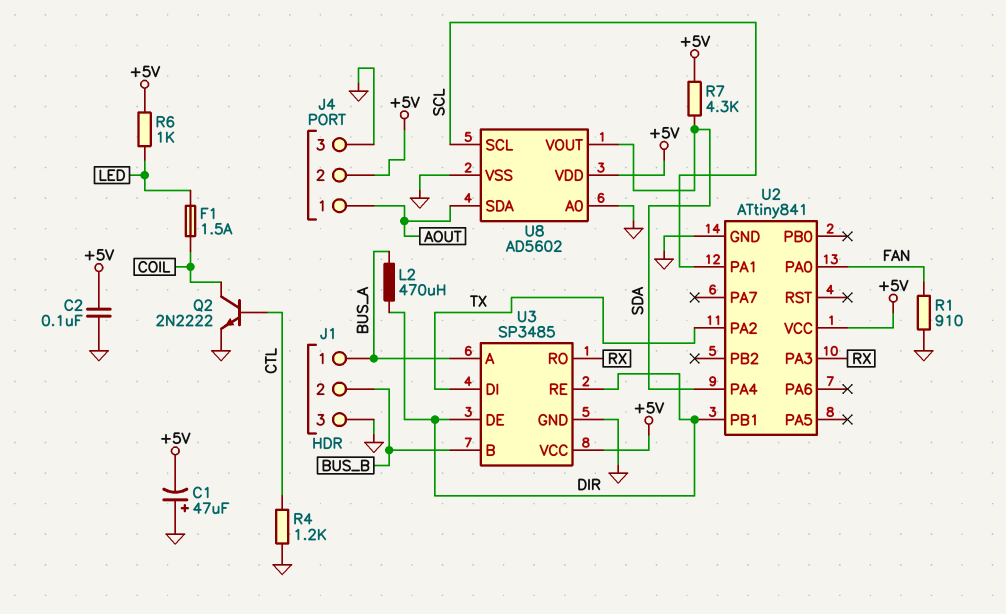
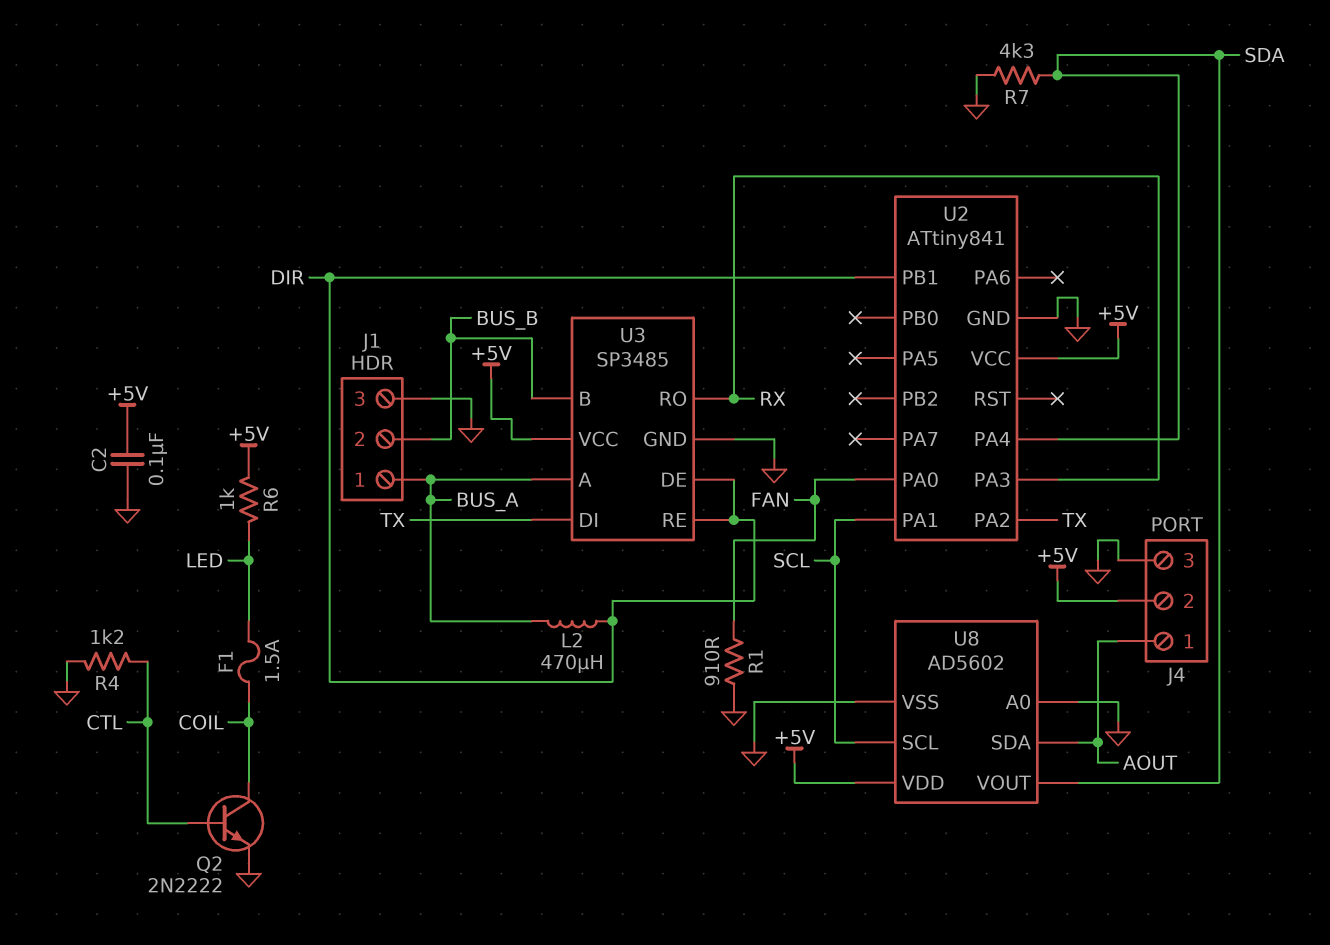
C1: 47uF (plus GND, minus +5V) -> none
R7: 4.3k (+5V, SDA) -> 4.3k (GND, SDA)

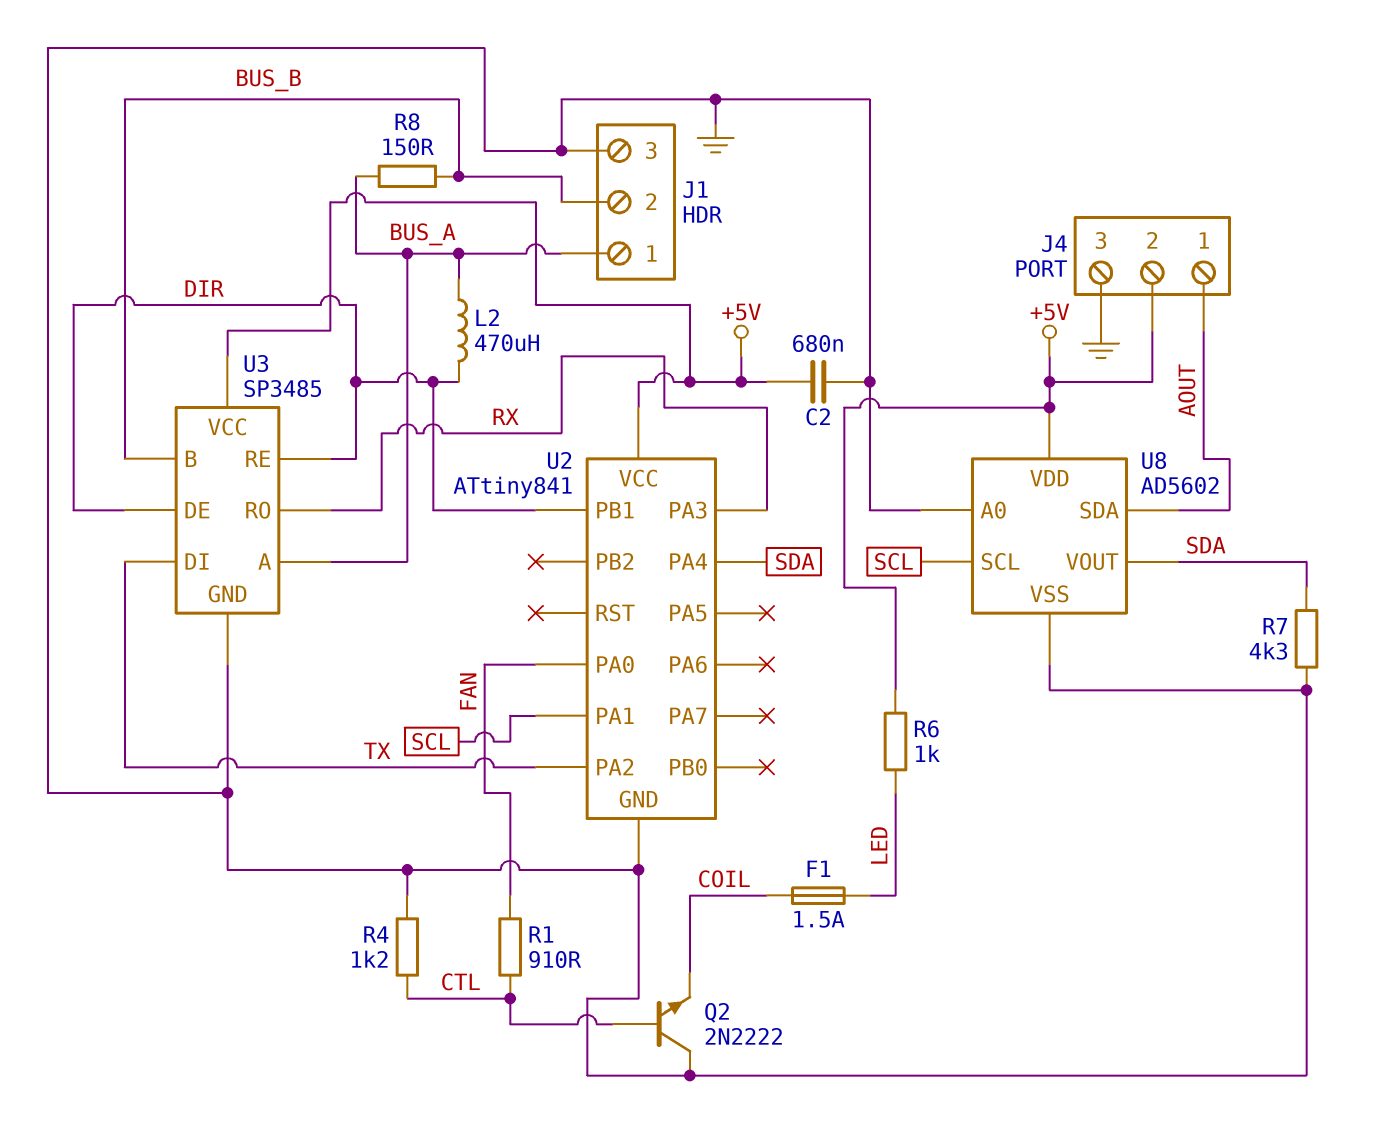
C2: 100nF (+5V, GND) -> 680nF (+5V, GND)
Q2: NPN 2N2222 (B CTL, C COIL, E GND) -> NPN 2N2222 (B CTL, C GND, E COIL)
R1: 910 (FAN, GND) -> 910 (CTL, FAN)
R8: none -> 150 (BUS_A, BUS_B)

